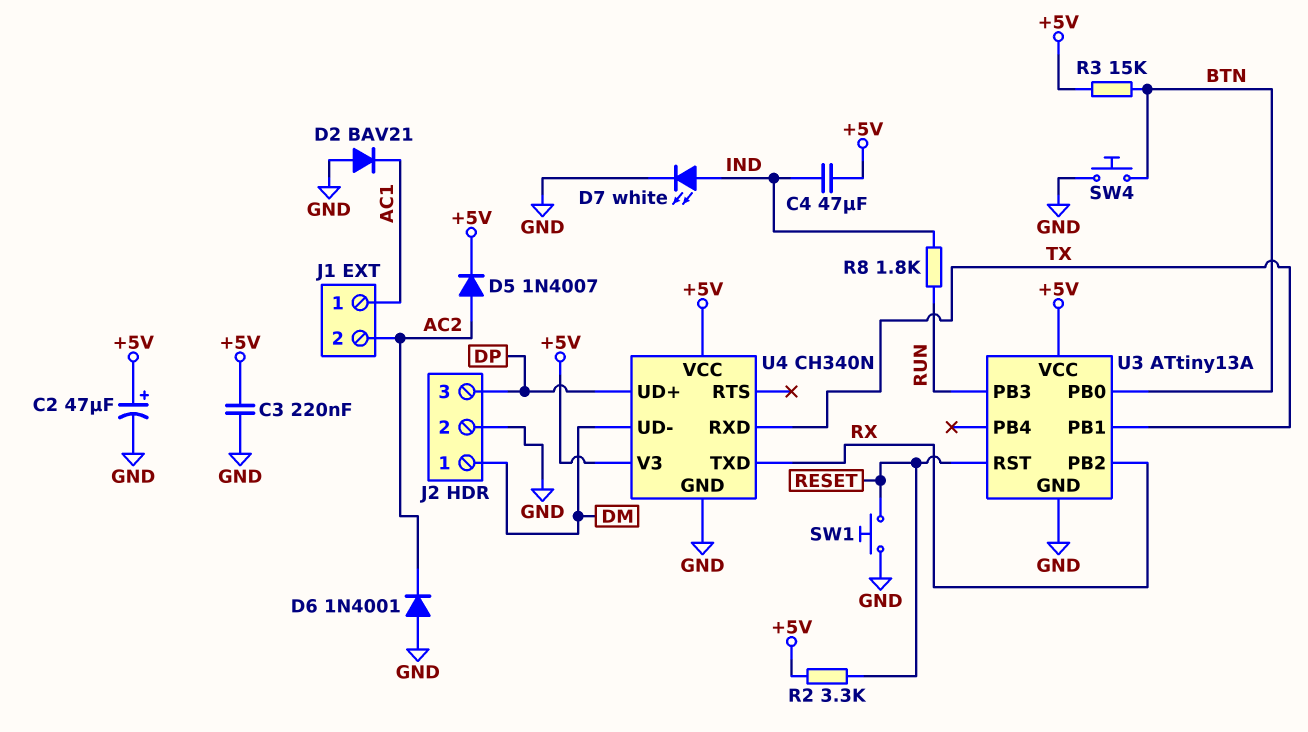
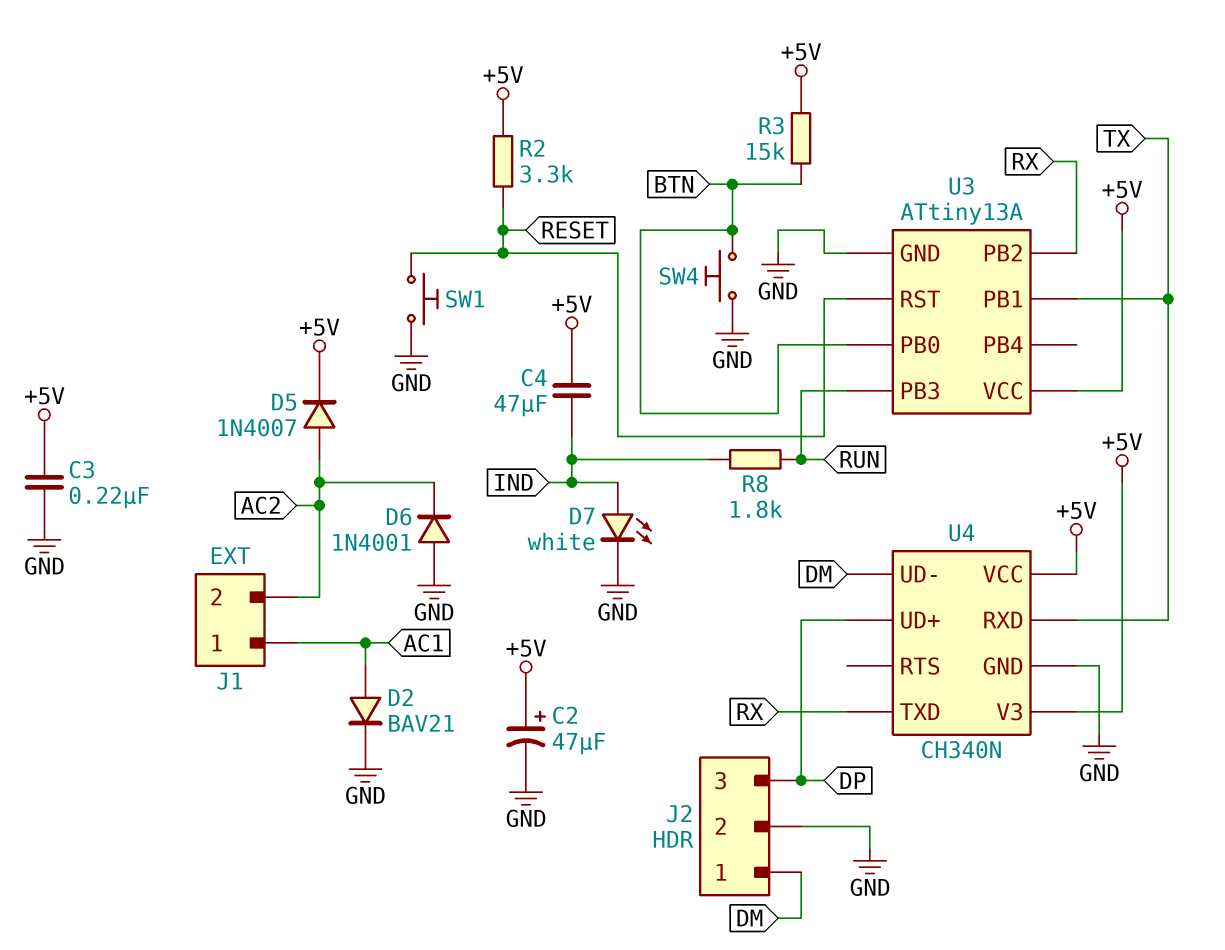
D2: diode BAV21 (A GND, K AC1) -> diode BAV21 (A AC1, K GND)

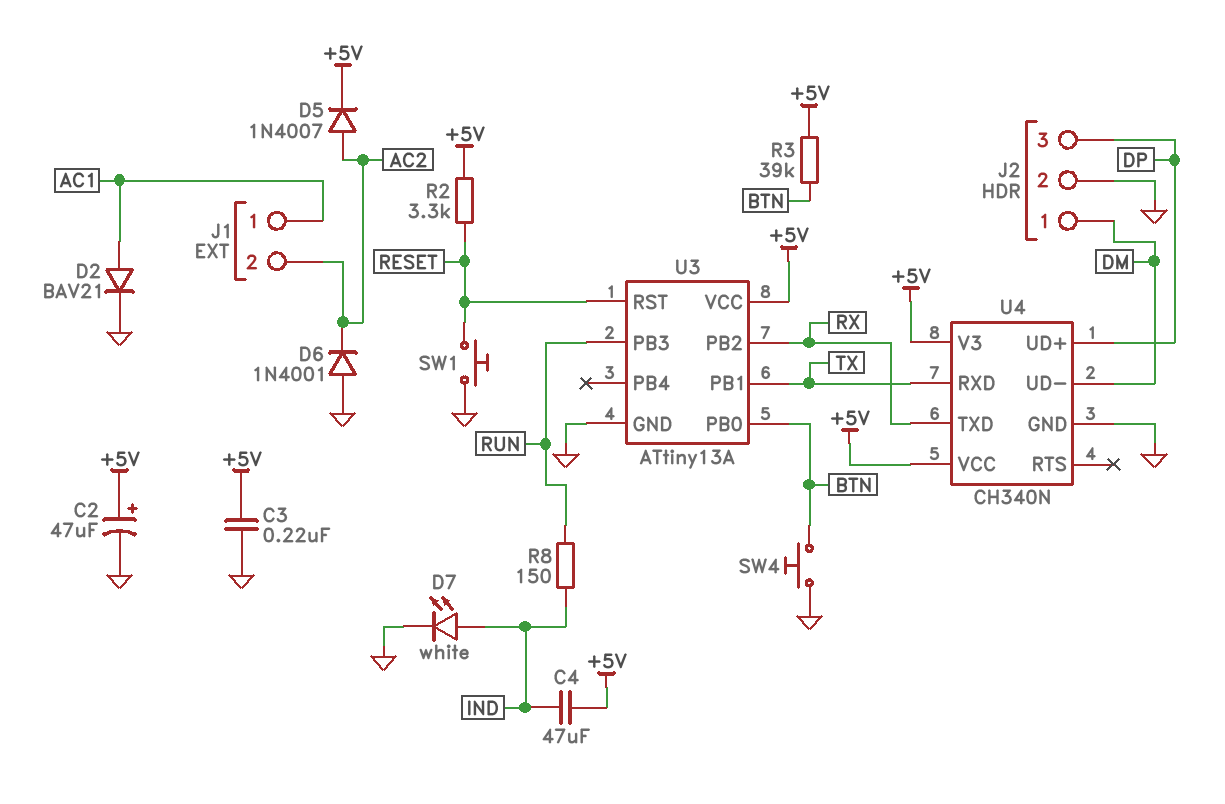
R3: 15k (+5V, BTN) -> 39k (+5V, BTN)
R8: 1.8k (IND, RUN) -> 150 (IND, RUN)

